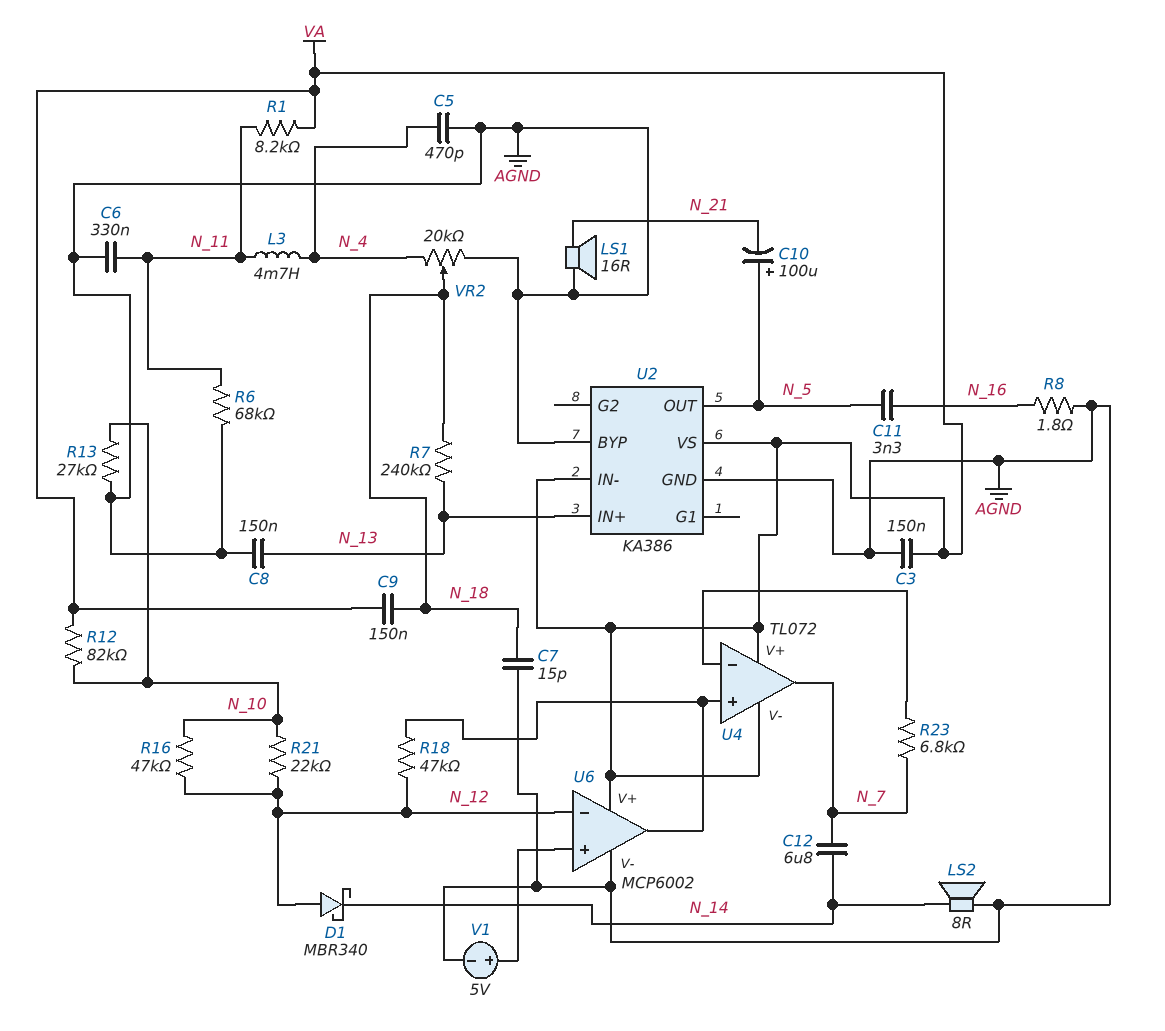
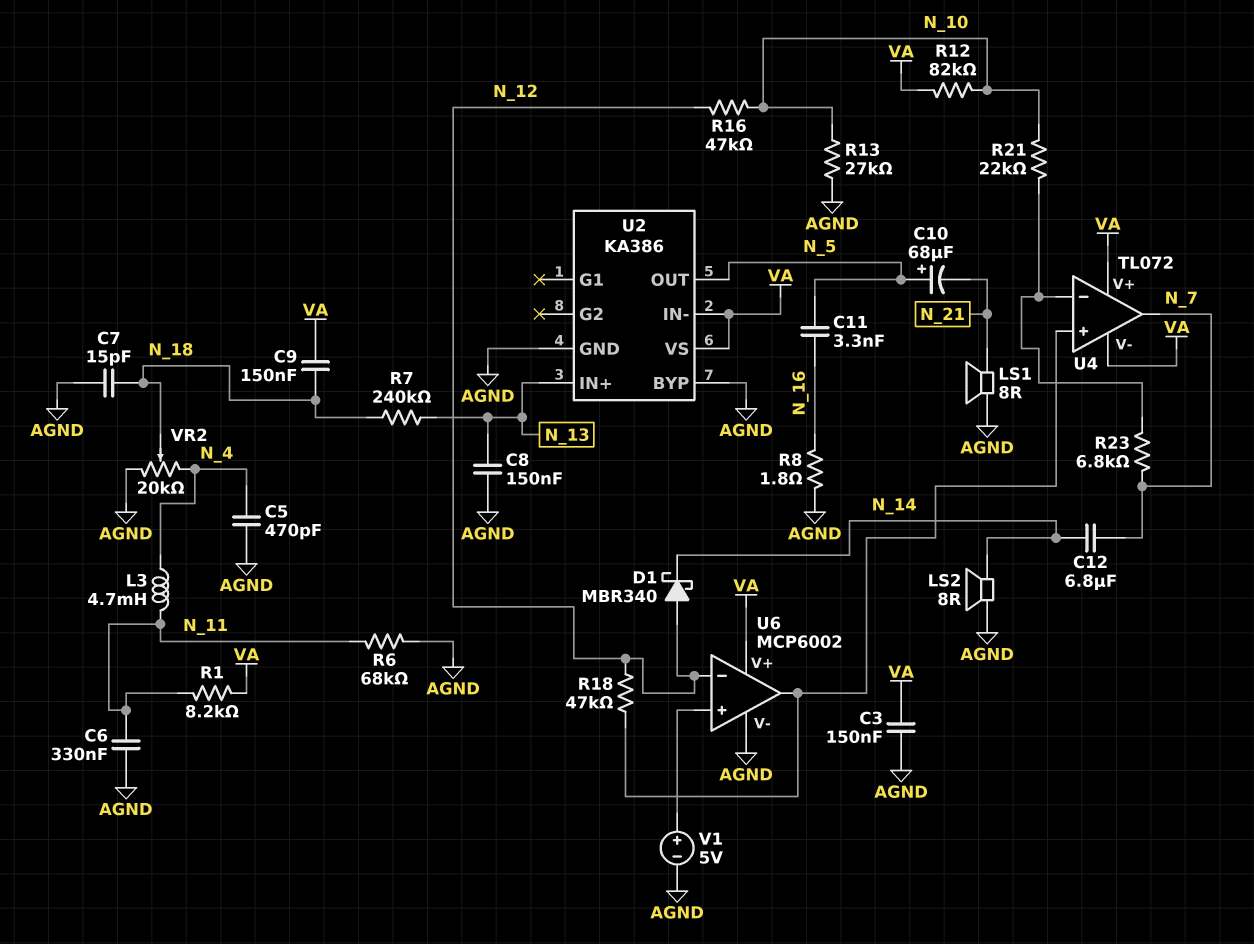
C10: 100uF (plus N_5, minus N_21) -> 68uF (plus N_5, minus N_21)
LS1: speaker 16R (AGND, N_21) -> speaker 8R (AGND, N_21)
R21: 22k (N_10, N_12) -> 22k (N_10, U4/in-)

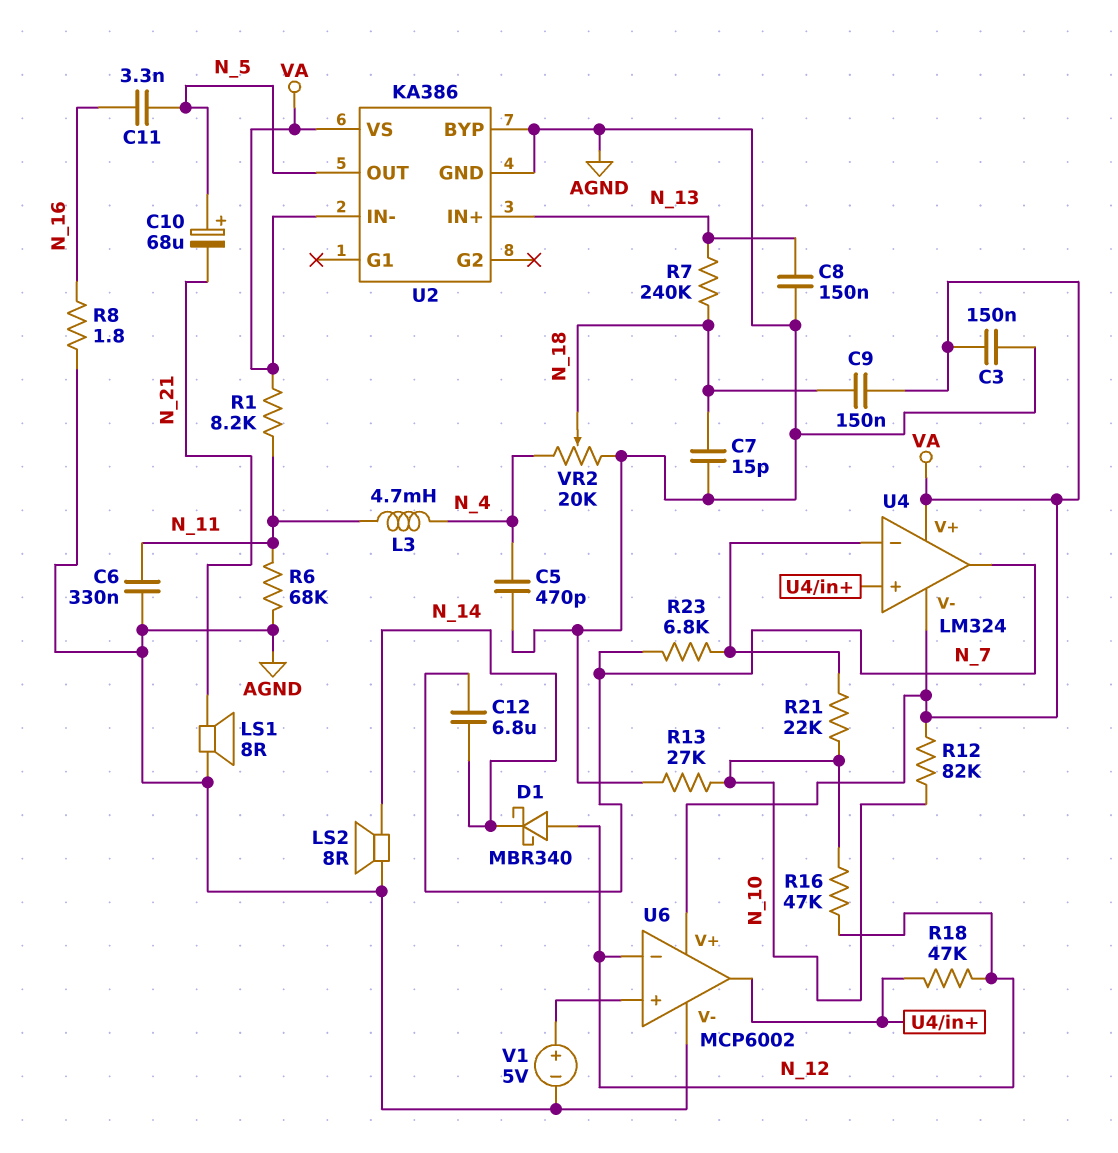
U4: TL072 -> LM324

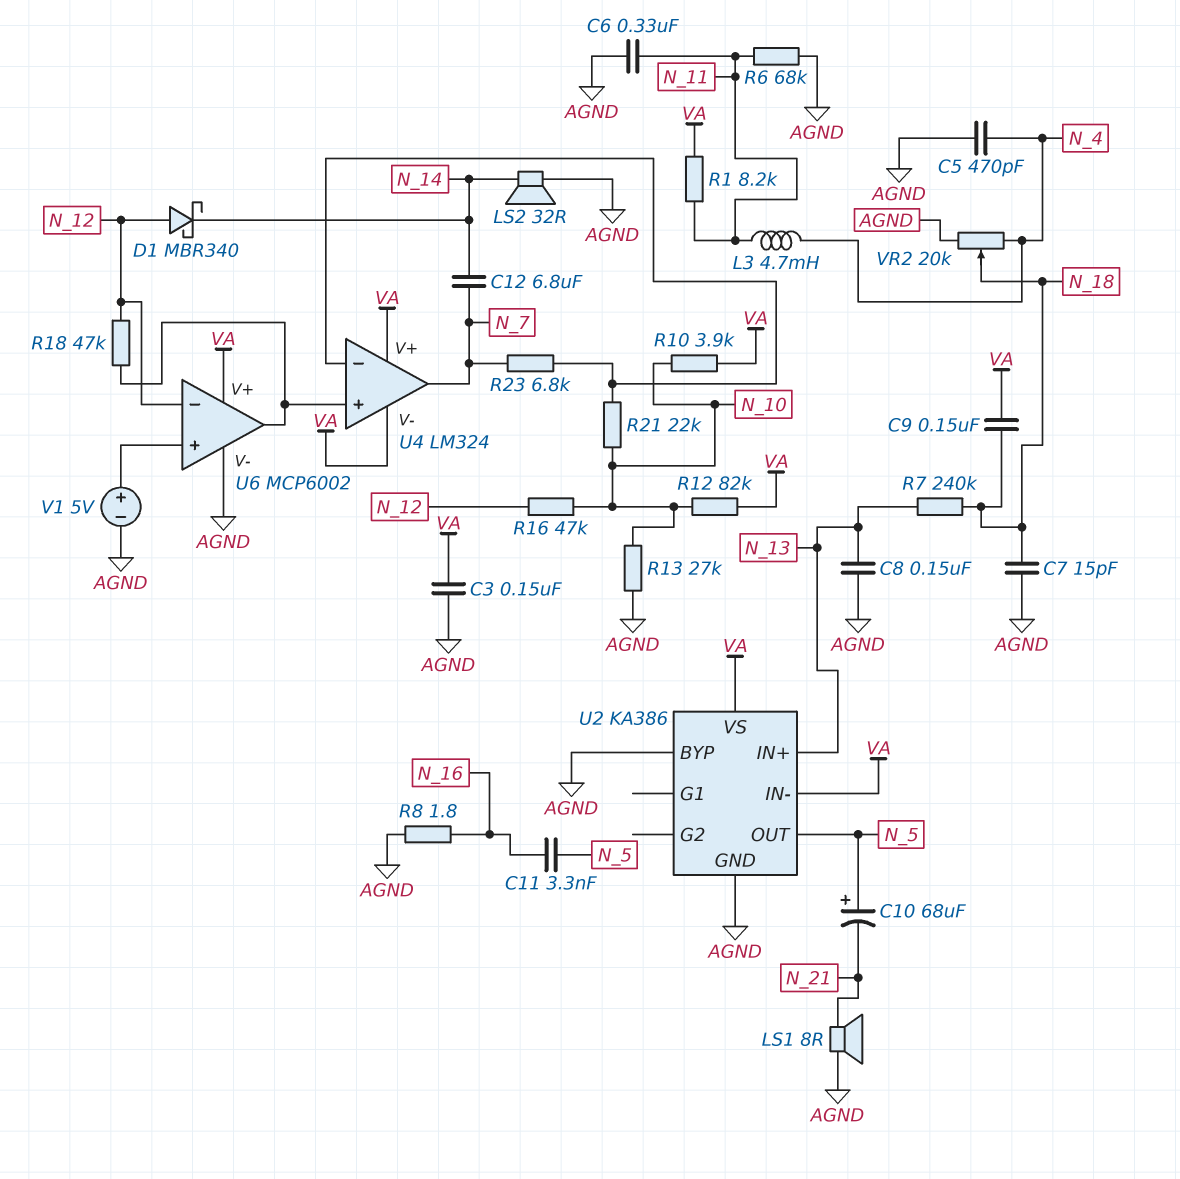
LS2: speaker 8R (AGND, N_14) -> speaker 32R (AGND, N_14)
R10: none -> 3.9k (N_10, VA)

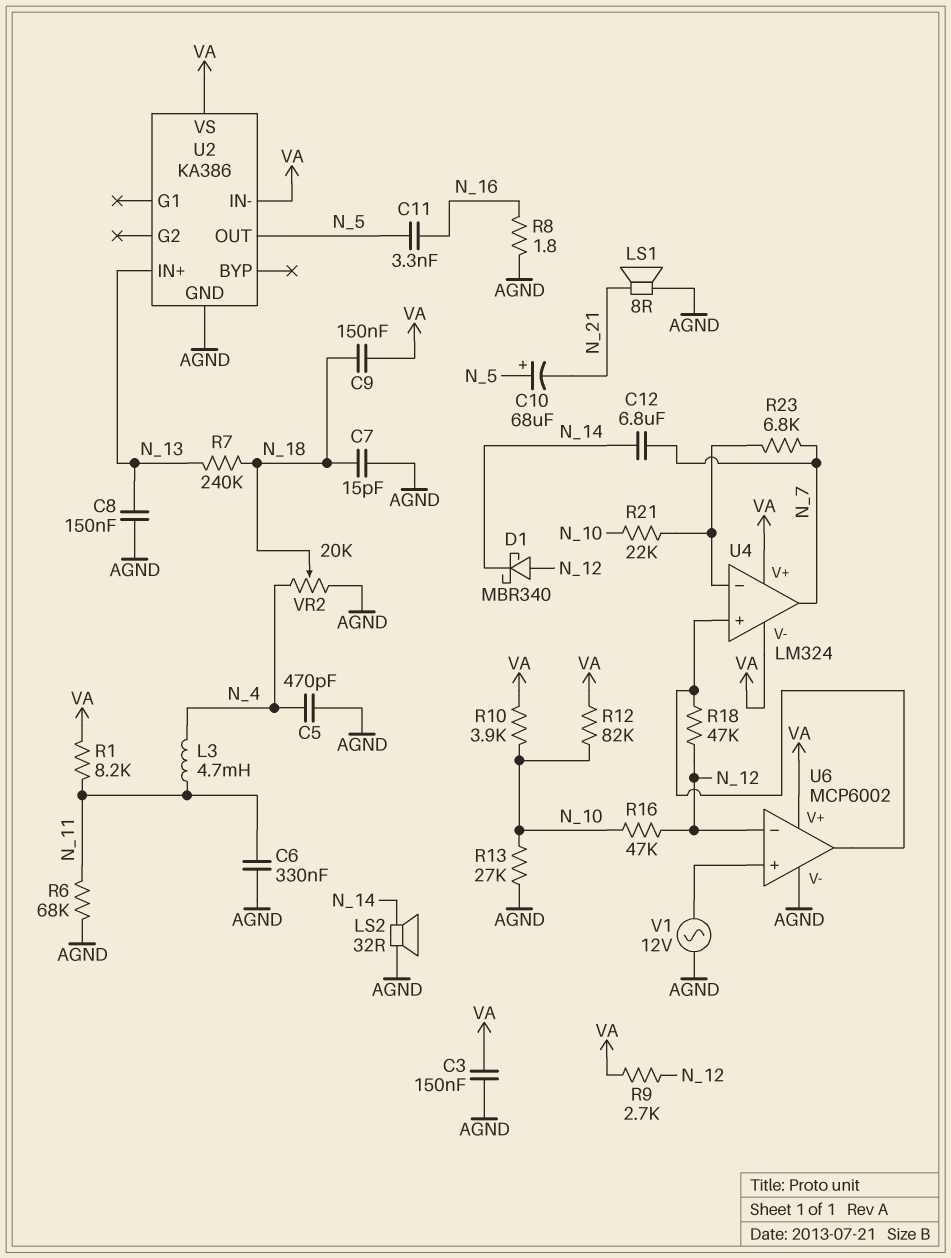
R9: none -> 2.7k (N_12, VA)
U2 pin BYP: AGND -> none
V1: 5V (plus U6/in+, minus AGND) -> AC 12V (AGND, U6/in+)

